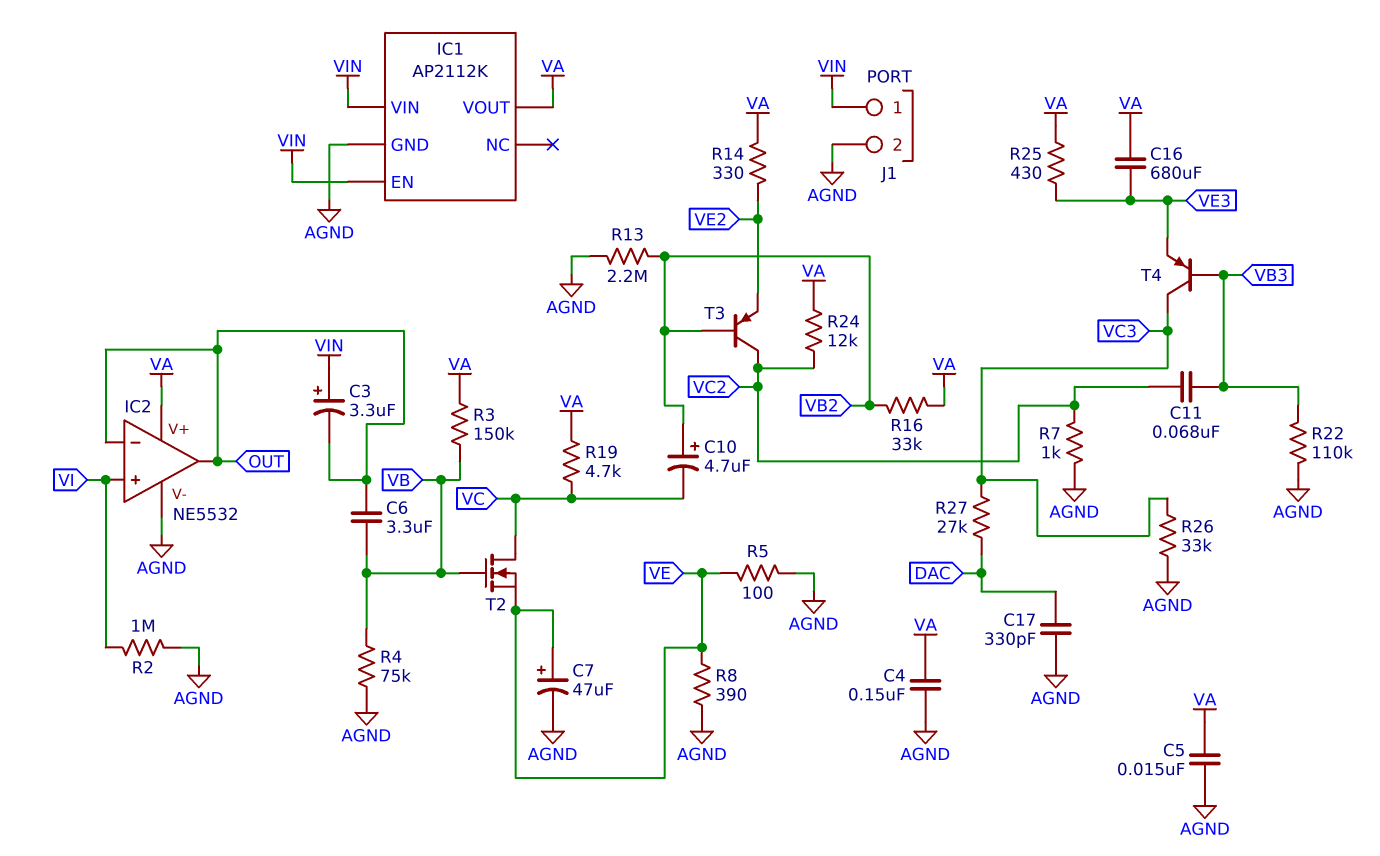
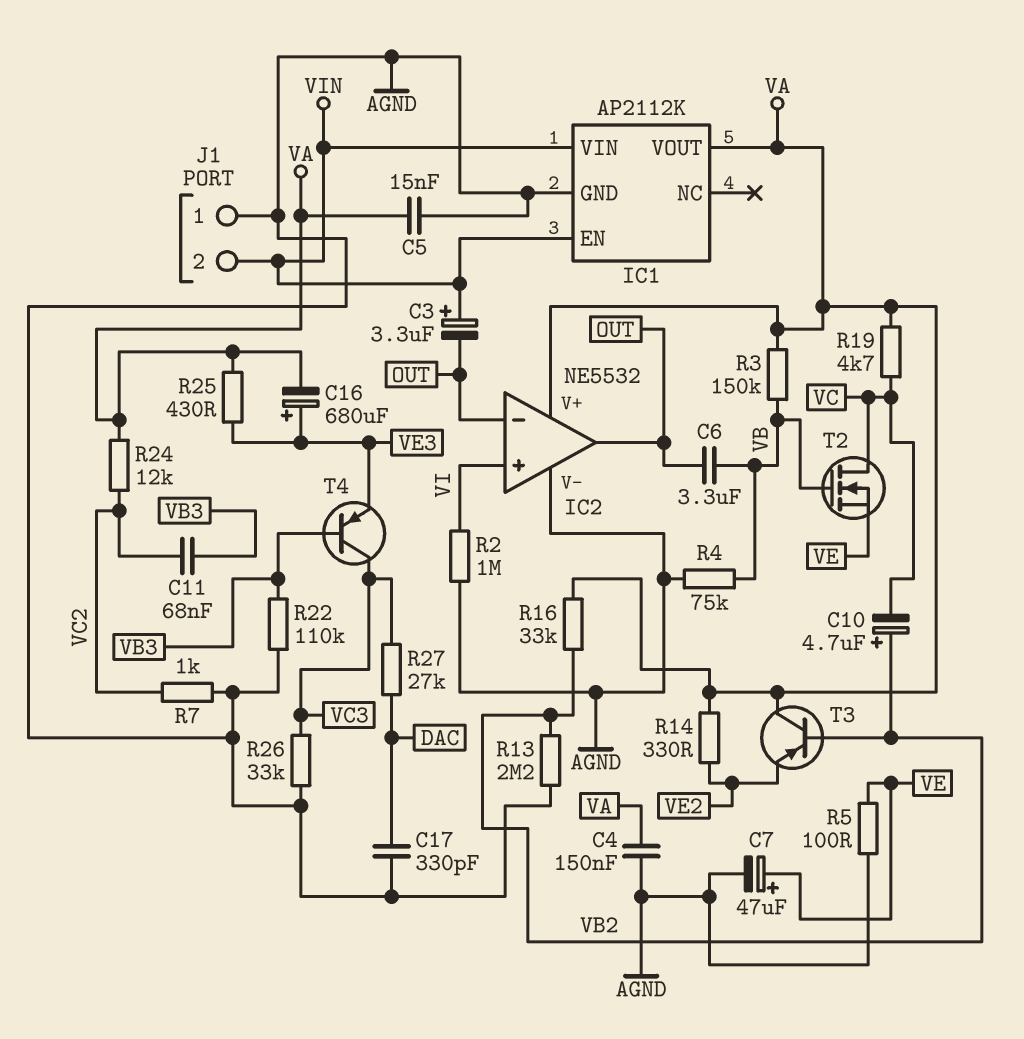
C16: 680uF (VA, VE3) -> 680uF (plus VE3, minus VA)
J1 pin 1: VIN -> AGND
J1 pin 2: AGND -> VIN
R8: 390 (AGND, VE) -> none
T3: PNP (B VB2, C VC2, E VE2) -> PNP (B VB2, C VA, E VE2)

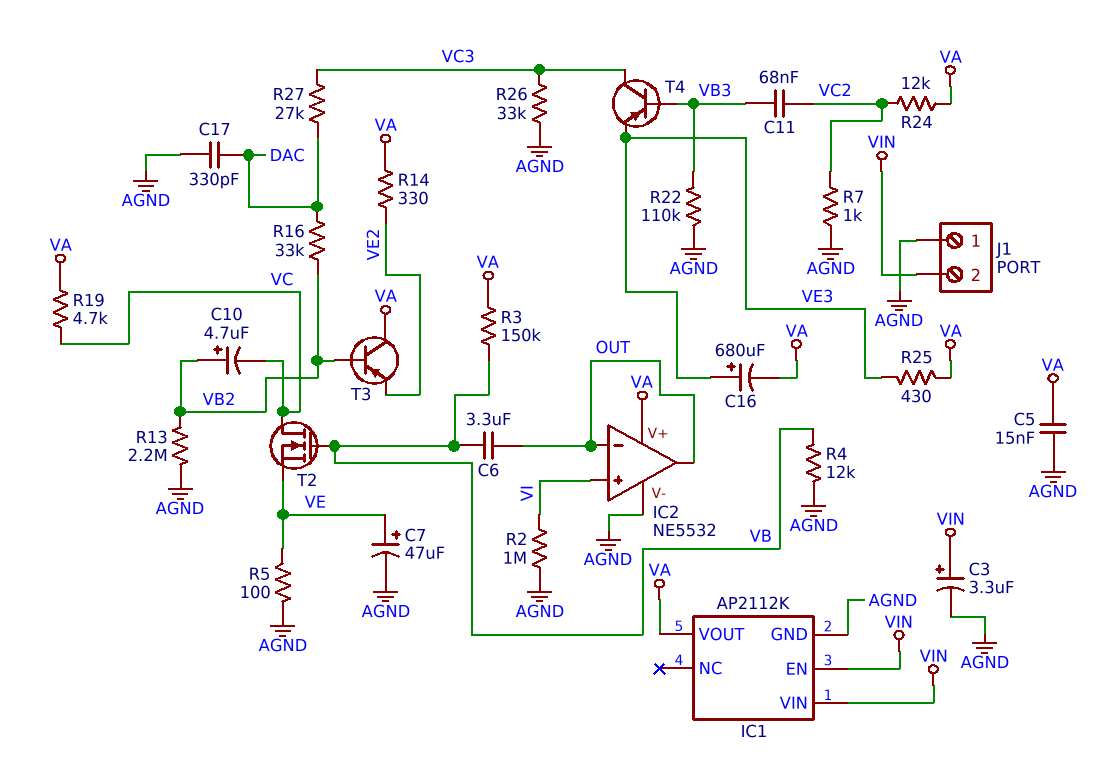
C3: 3.3uF (plus VIN, minus OUT) -> 3.3uF (plus VIN, minus AGND)
C4: 150nF (AGND, VA) -> none
R4: 75k (AGND, VB) -> 12k (AGND, VB)
R16: 33k (VA, VB2) -> 33k (DAC, VB2)

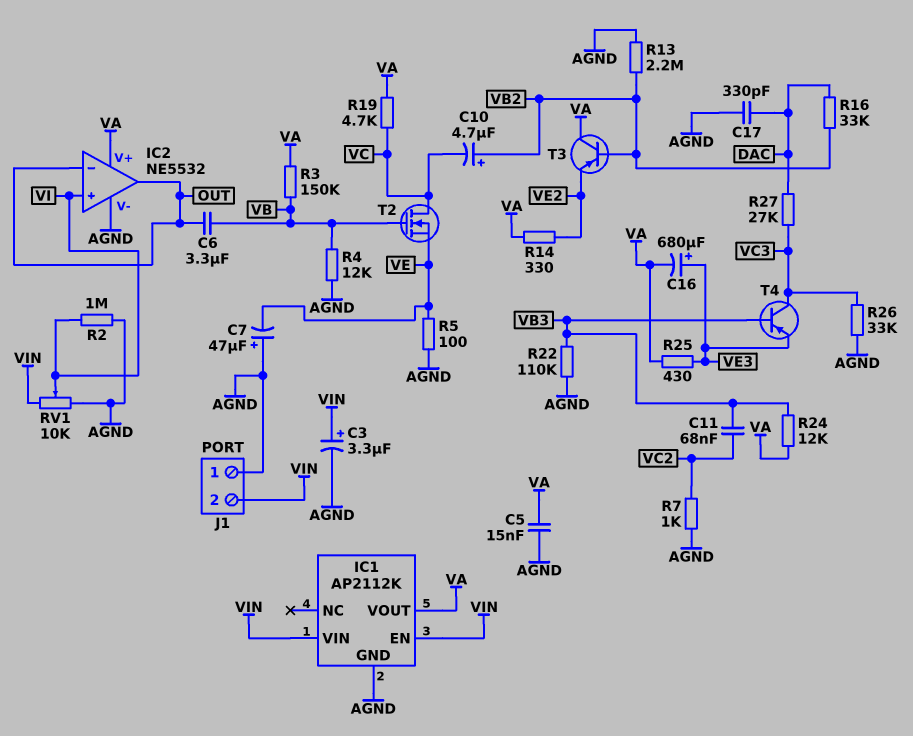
C7: 47uF (plus VE, minus AGND) -> 47uF (plus AGND, minus VE)
R24: 12k (VA, VC2) -> 12k (VA, VB3)
RV1: none -> 10k (AGND, VIN, wiper VI)

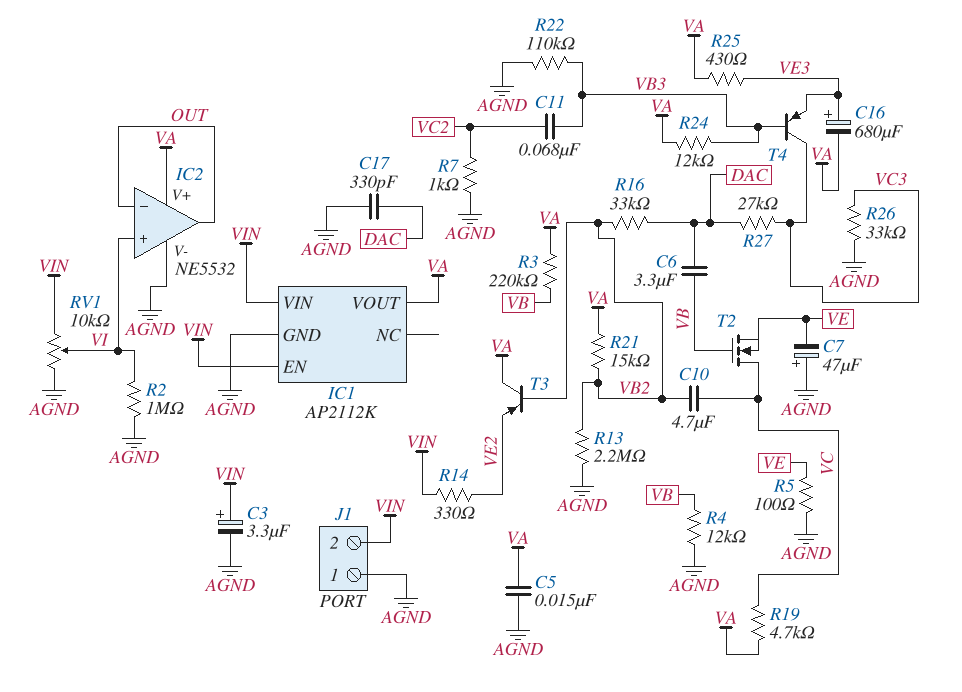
C6: 3.3uF (OUT, VB) -> 3.3uF (DAC, VB)
C10: 4.7uF (plus VB2, minus VC) -> 4.7uF (VB2, VC)
R3: 150k (VA, VB) -> 220k (VA, VB)
R14: 330 (VA, VE2) -> 330 (VE2, VIN)
R21: none -> 15k (VA, VB2)

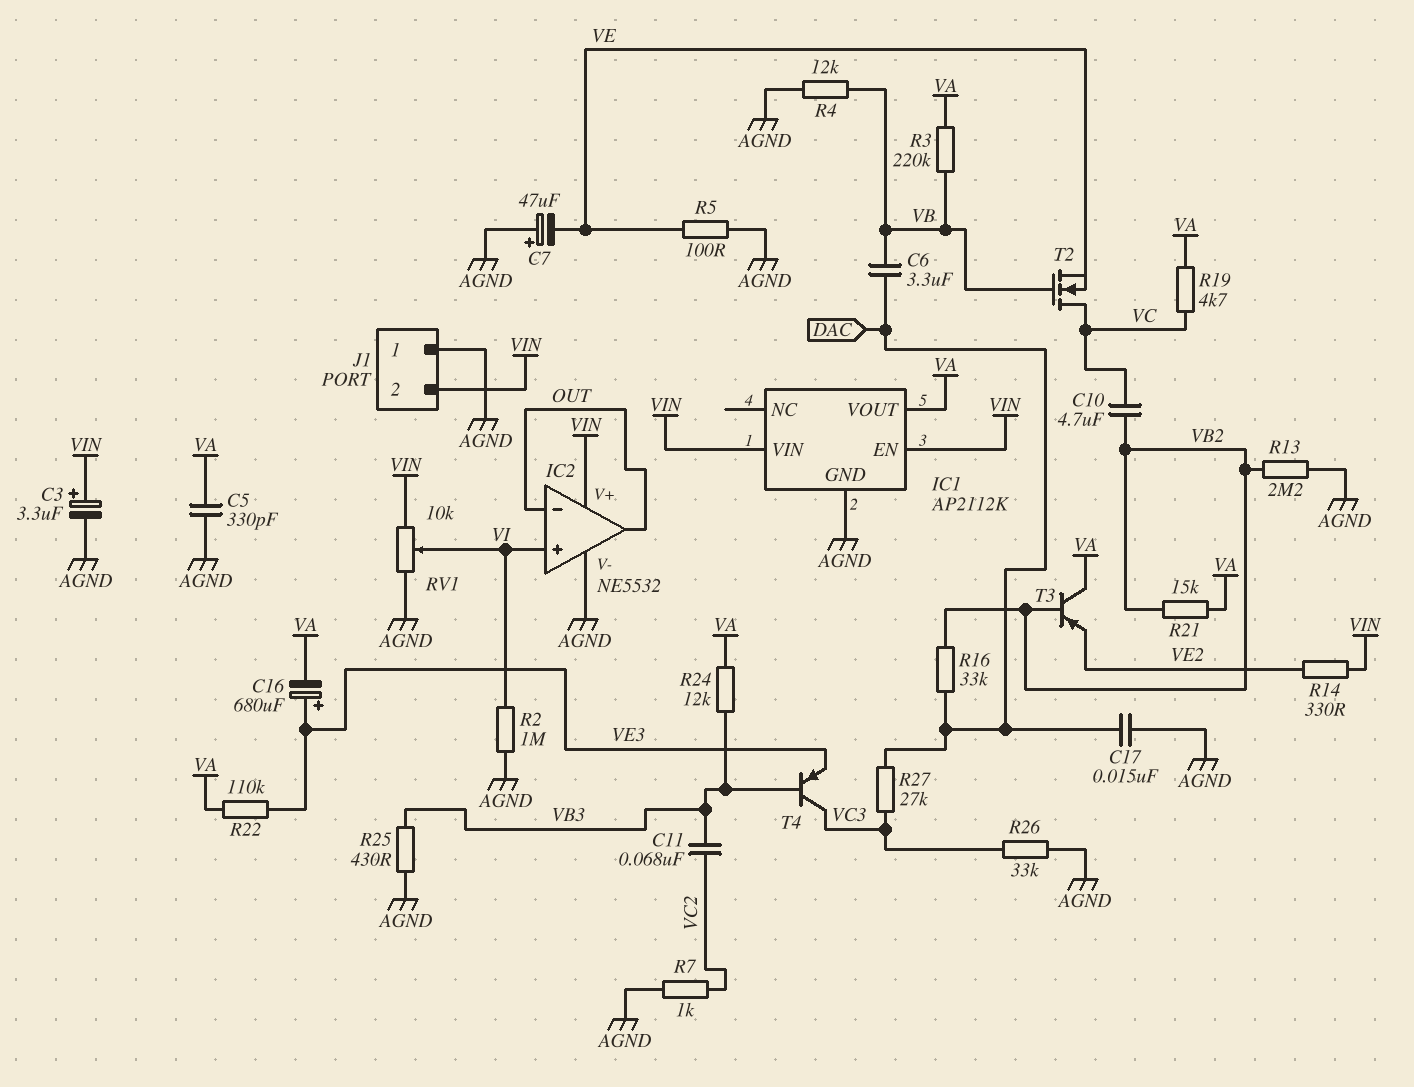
C5: 15nF (AGND, VA) -> 330pF (AGND, VA)
C17: 330pF (AGND, DAC) -> 15nF (AGND, DAC)
IC2 pin V+: VA -> VIN
R22: 110k (AGND, VB3) -> 110k (VA, VE3)
R25: 430 (VA, VE3) -> 430 (AGND, VB3)

